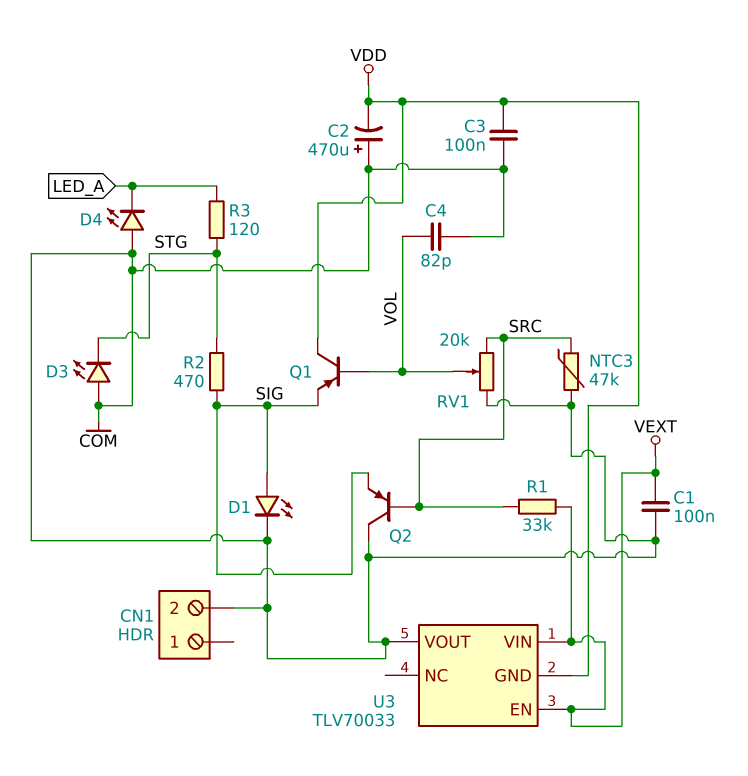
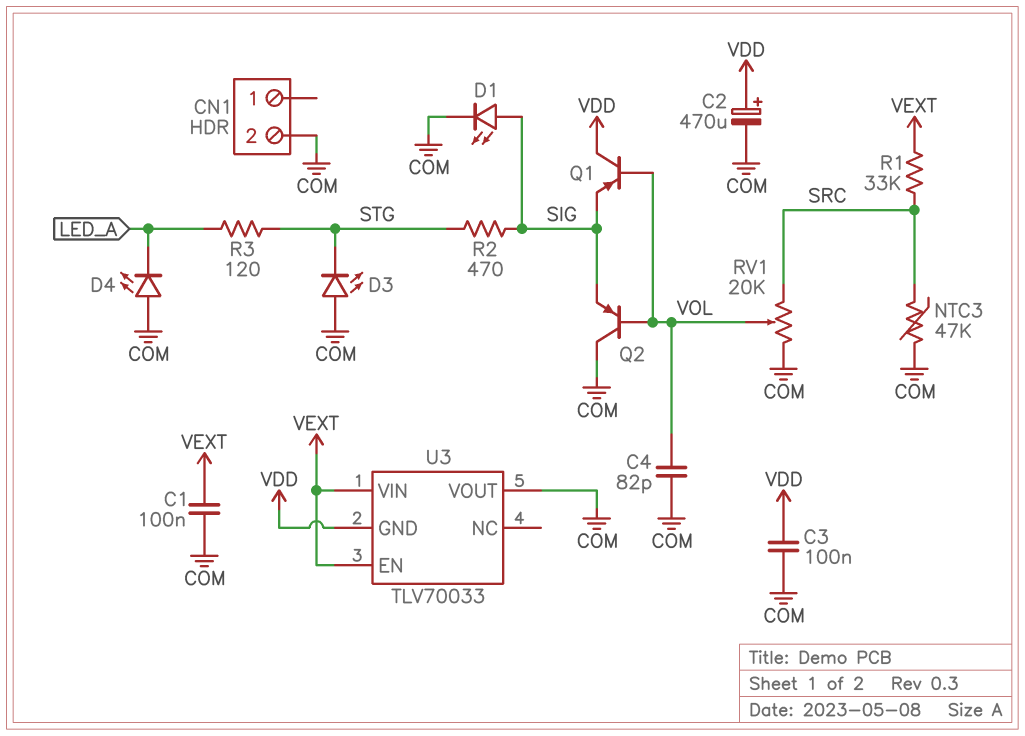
C2: 470uF (plus COM, minus VDD) -> 470uF (plus VDD, minus COM)
Q2: PNP (B SRC, C COM, E SIG) -> PNP (B VOL, C COM, E SIG)

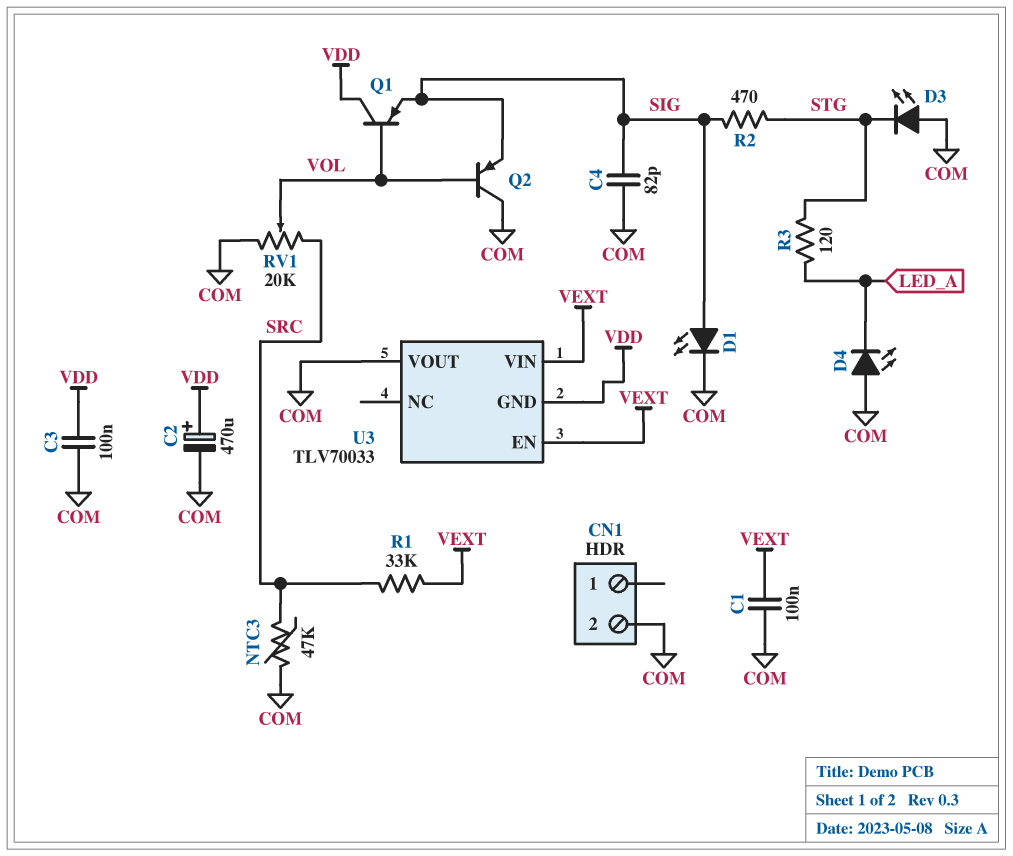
C4: 82pF (COM, VOL) -> 82pF (COM, SIG)

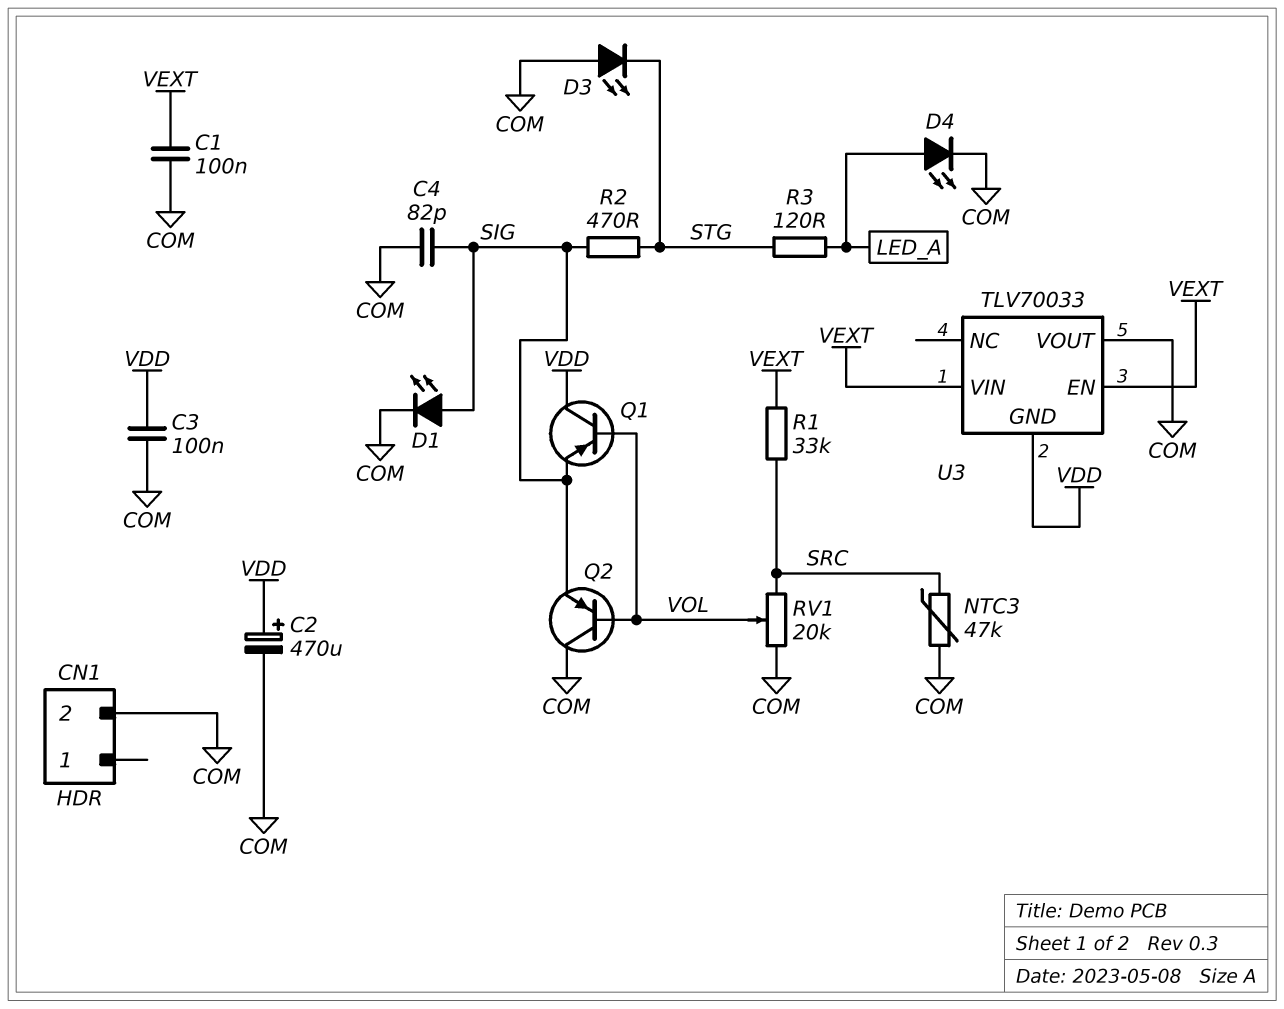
D4: LED (A COM, K LED_A) -> LED (A LED_A, K COM)

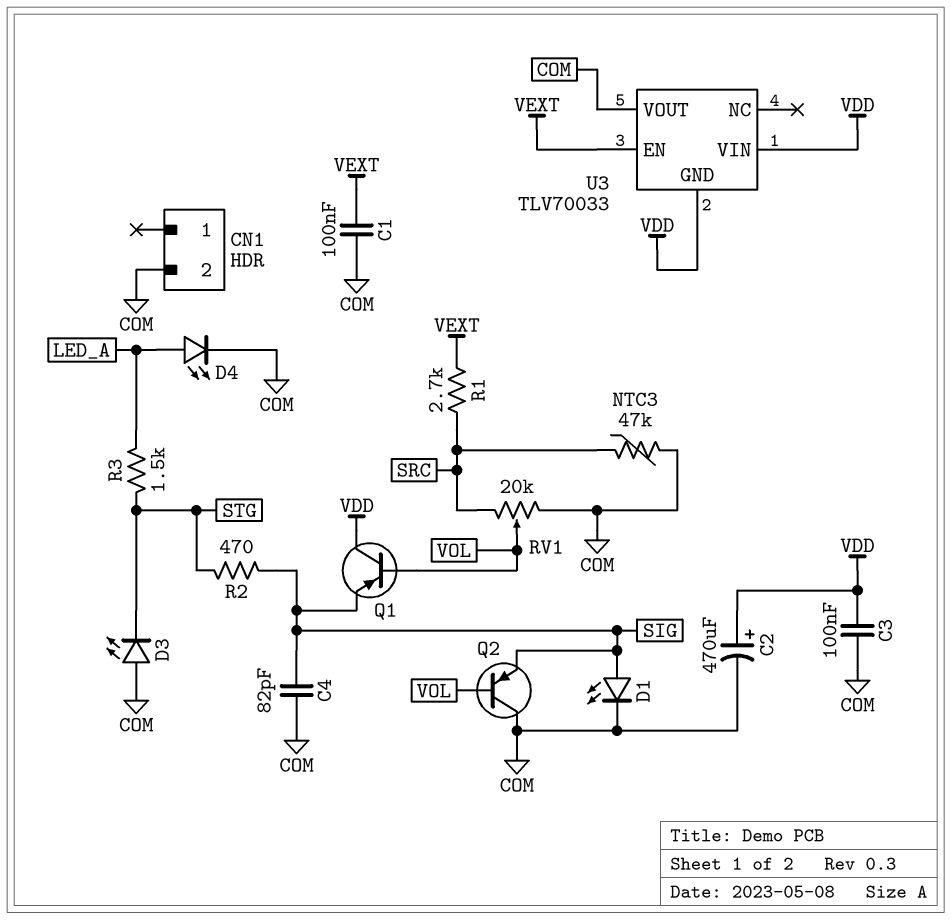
R1: 33k (SRC, VEXT) -> 2.7k (SRC, VEXT)
R3: 120 (LED_A, STG) -> 1.5k (LED_A, STG)
U3 pin VIN: VEXT -> VDD

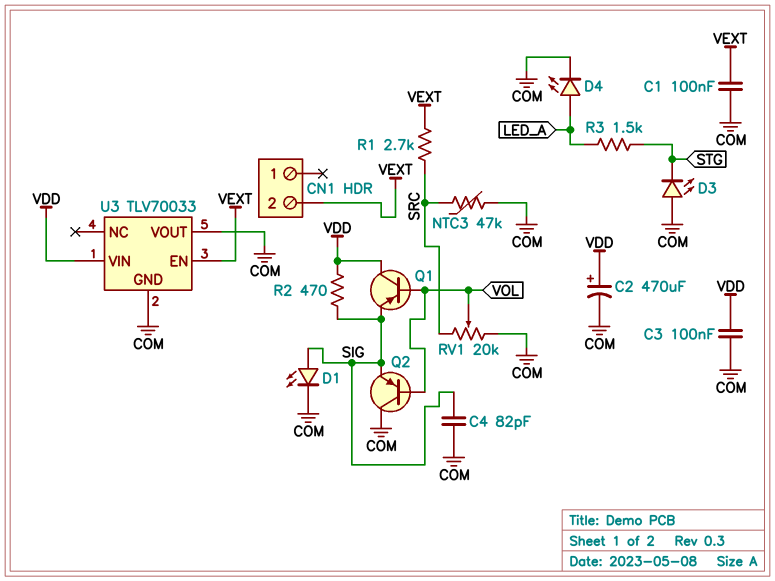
CN1 pin 2: COM -> VEXT
R2: 470 (SIG, STG) -> 470 (SIG, VDD)
U3 pin GND: VDD -> COM

